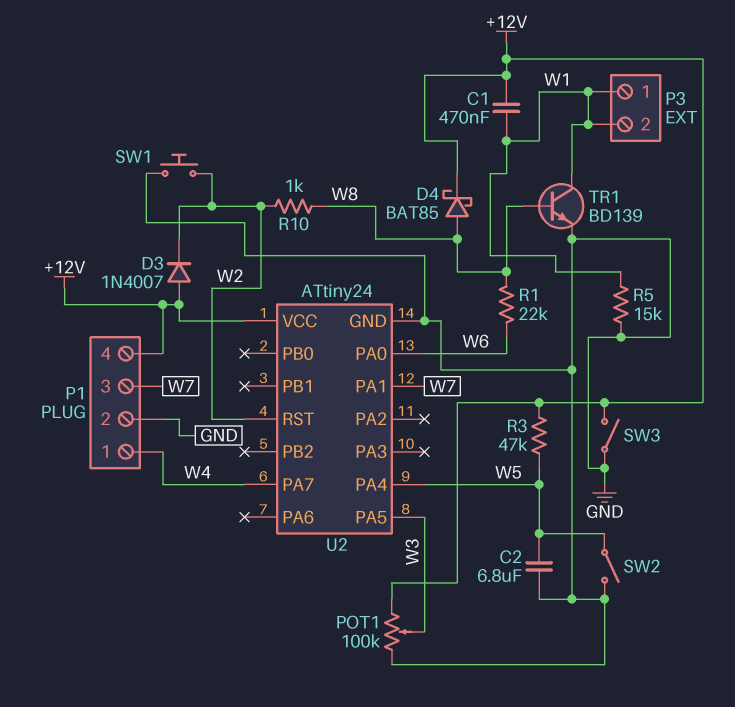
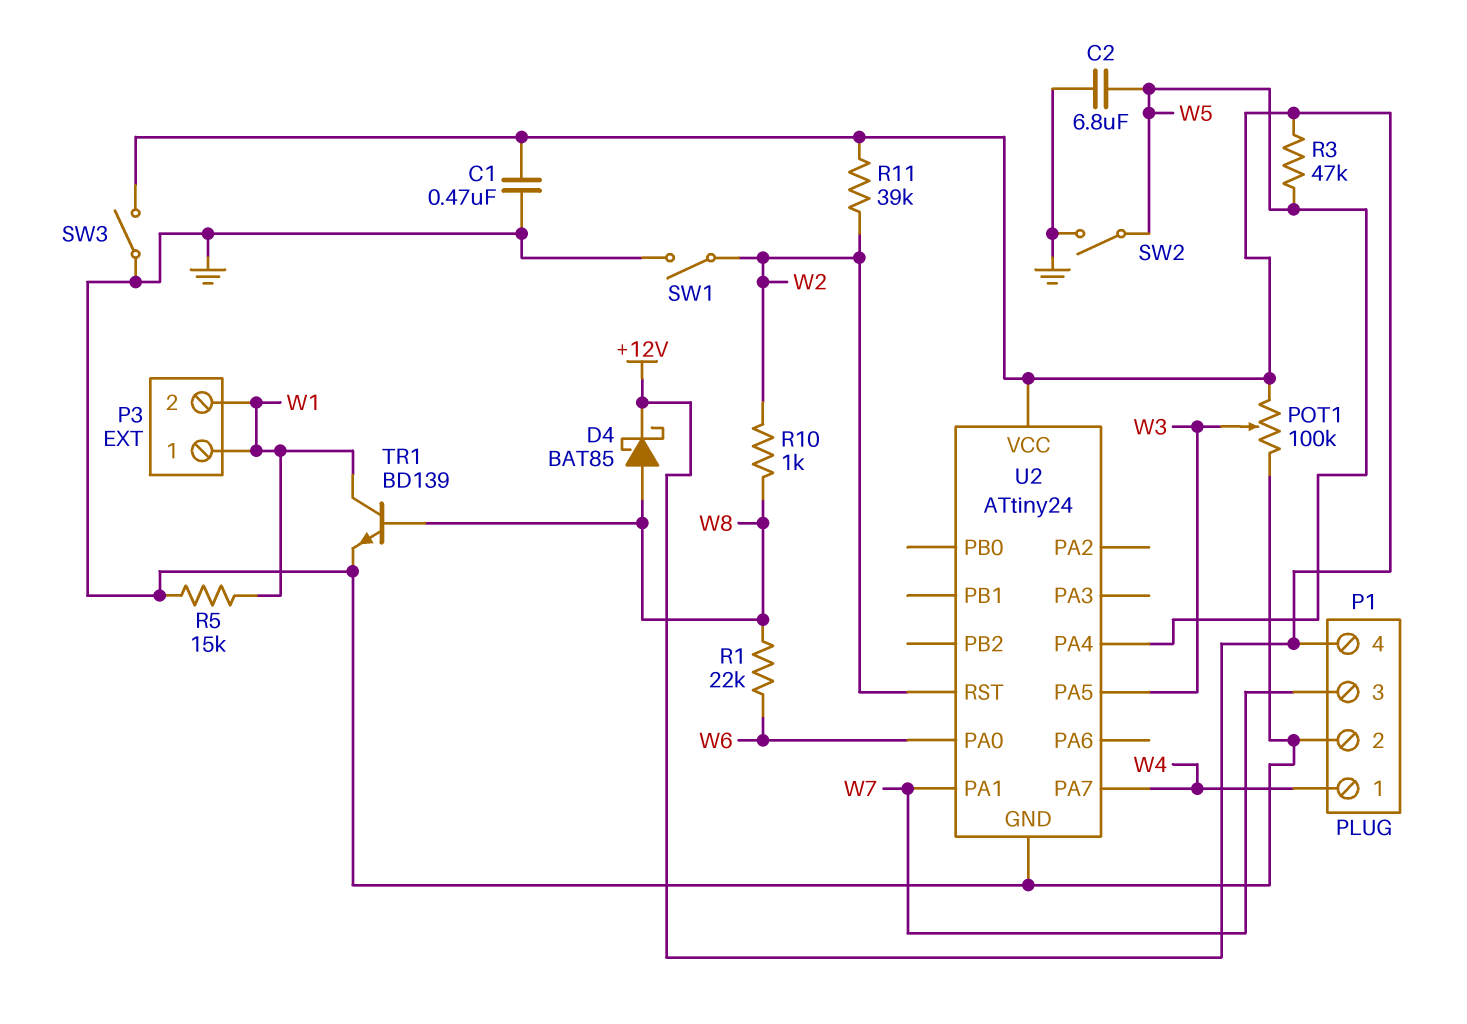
C1: 470nF (+12V, W1) -> 470nF (+12V, GND)
D3: diode 1N4007 (A +12V, K W2) -> none
R11: none -> 39k (+12V, W2)
SW1: button (GND, W2) -> switch (GND, W2)

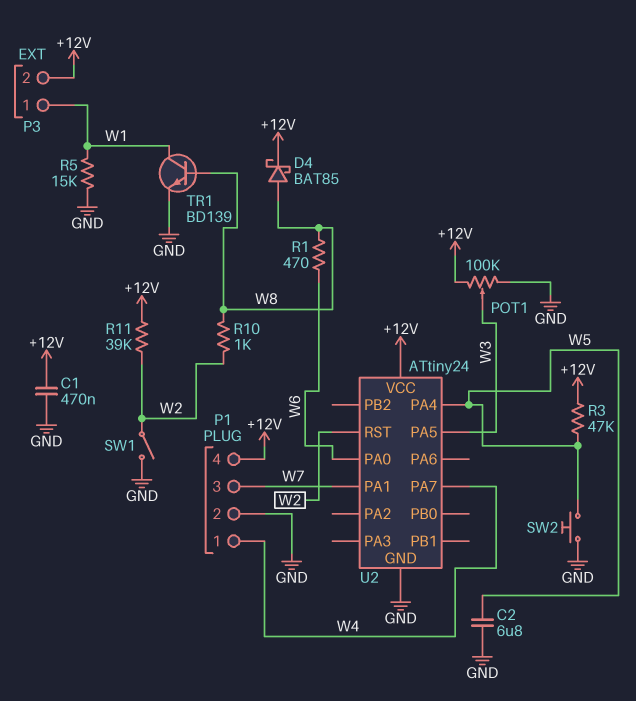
P3 pin 2: W1 -> +12V
R1: 22k (W6, W8) -> 470 (W6, W8)
SW2: switch (GND, W5) -> button (GND, W5)
SW3: switch (+12V, GND) -> none

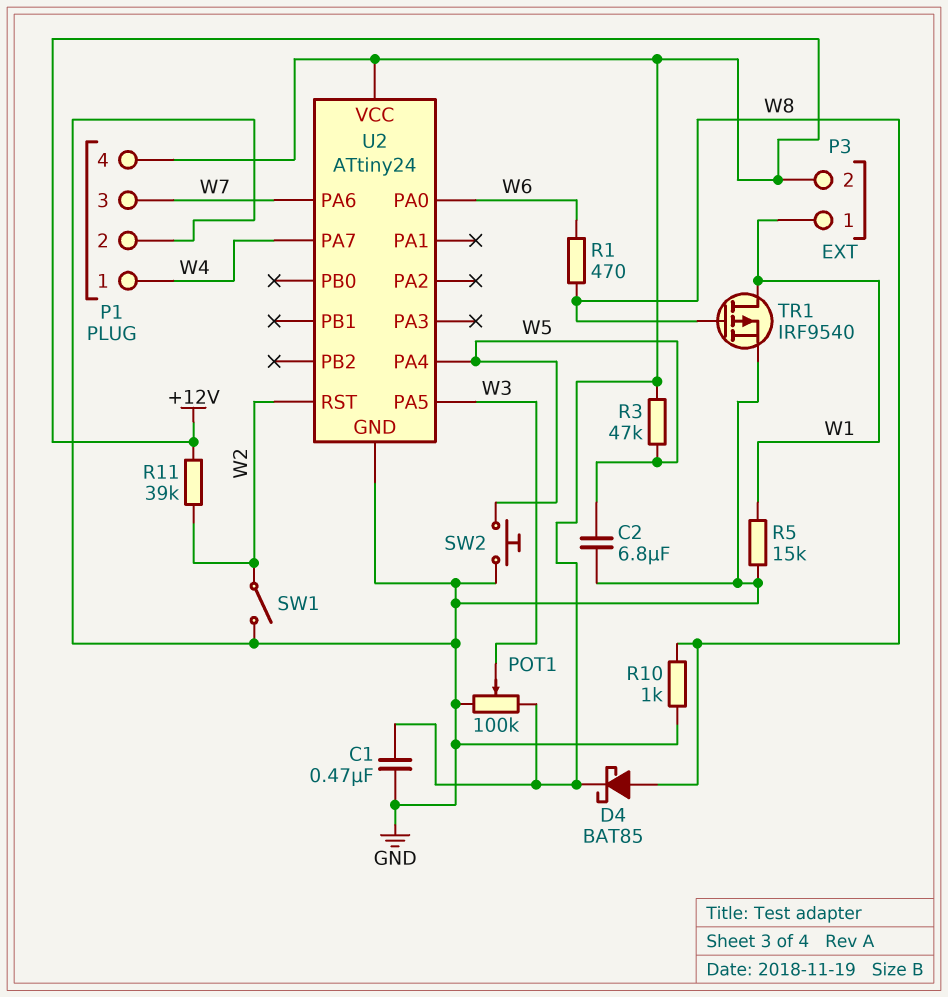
R10: 1k (W2, W8) -> 1k (GND, W8)
TR1: NPN BD139 (B W8, C W1, E GND) -> PMOS IRF9540 (G W8, D W1, S GND)
U2 pin PA1: W7 -> none
U2 pin PA6: none -> W7

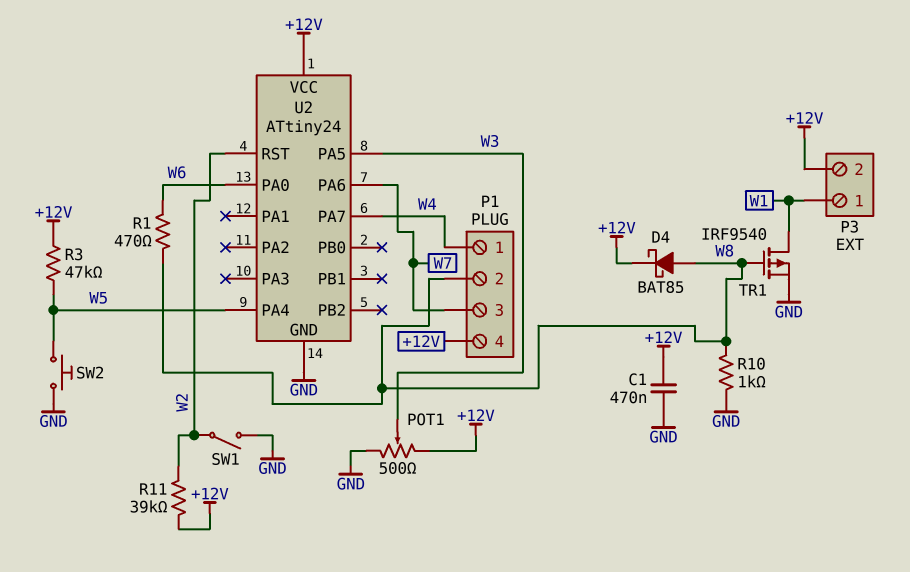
C2: 6.8uF (GND, W5) -> none
P1 pin 2: GND -> W8
POT1: 100k (+12V, GND, wiper W3) -> 500 (+12V, GND, wiper W3)
R5: 15k (GND, W1) -> none

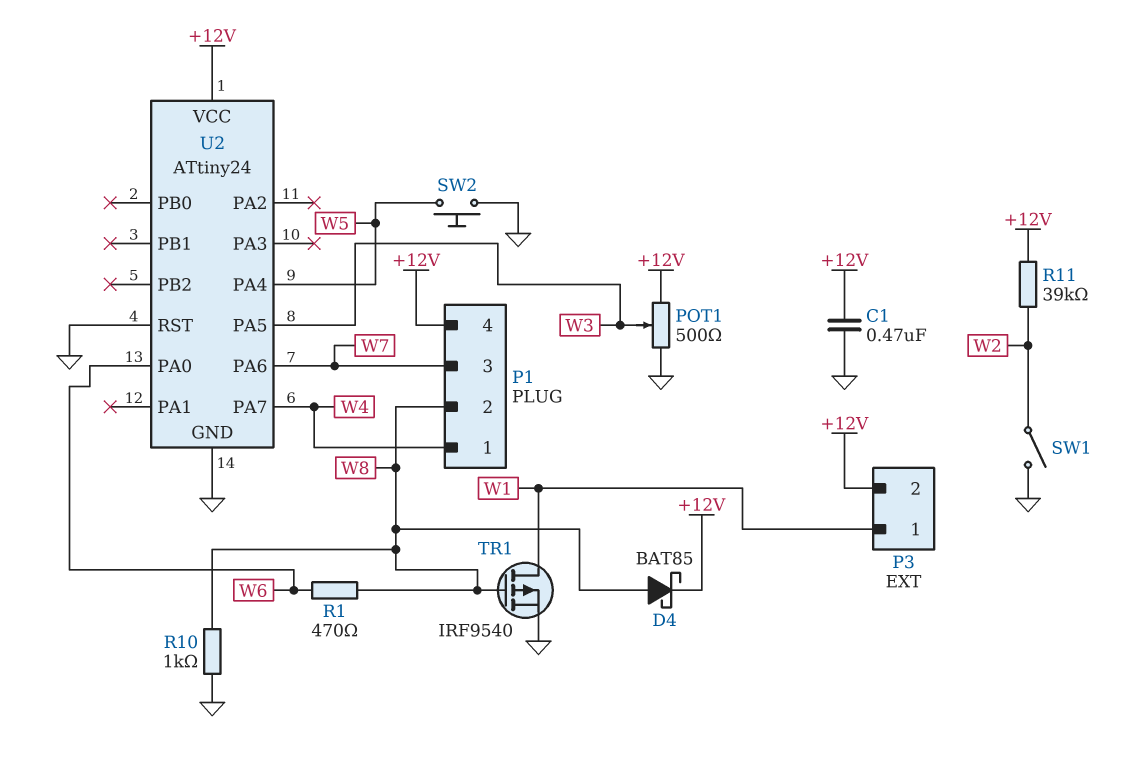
R3: 47k (+12V, W5) -> none
U2 pin RST: W2 -> GND

